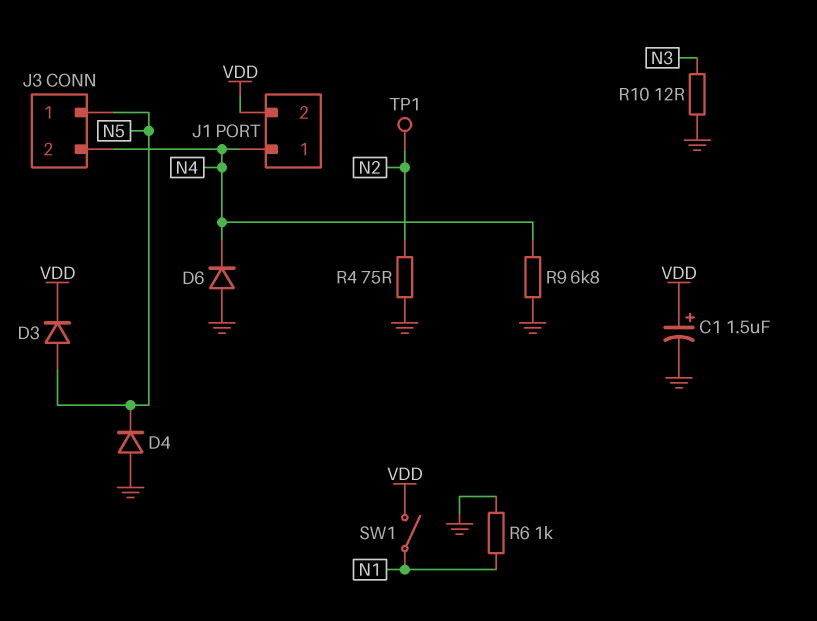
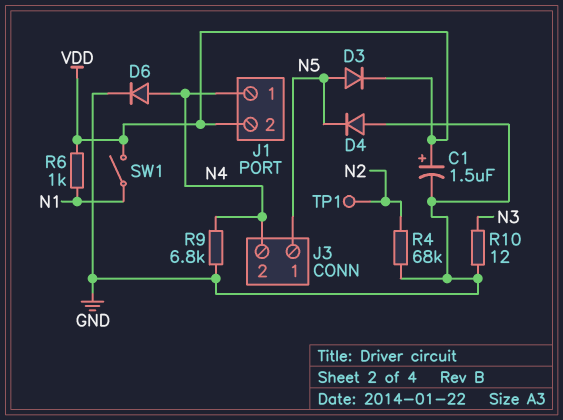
D6: diode (A GND, K N4) -> diode (A N4, K GND)
R4: 75 (GND, N2) -> 68k (GND, N2)
R6: 1k (GND, N1) -> 1k (N1, VDD)

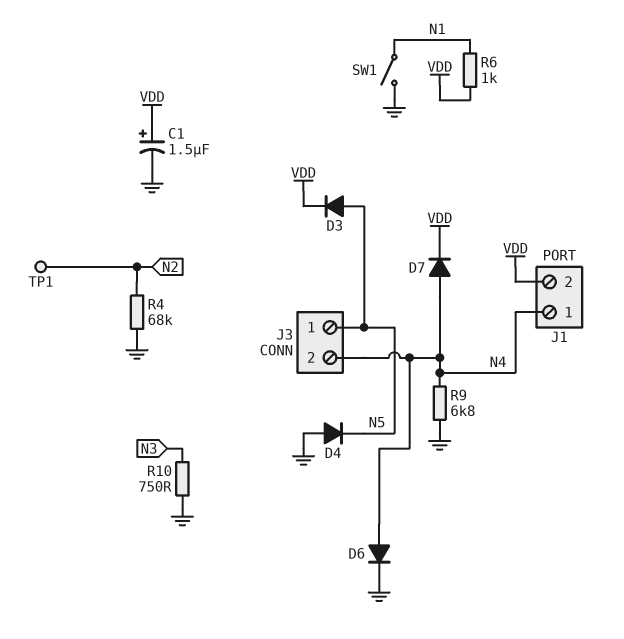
D7: none -> diode (A N4, K VDD)
R10: 12 (GND, N3) -> 750 (GND, N3)
SW1: switch (N1, VDD) -> switch (GND, N1)

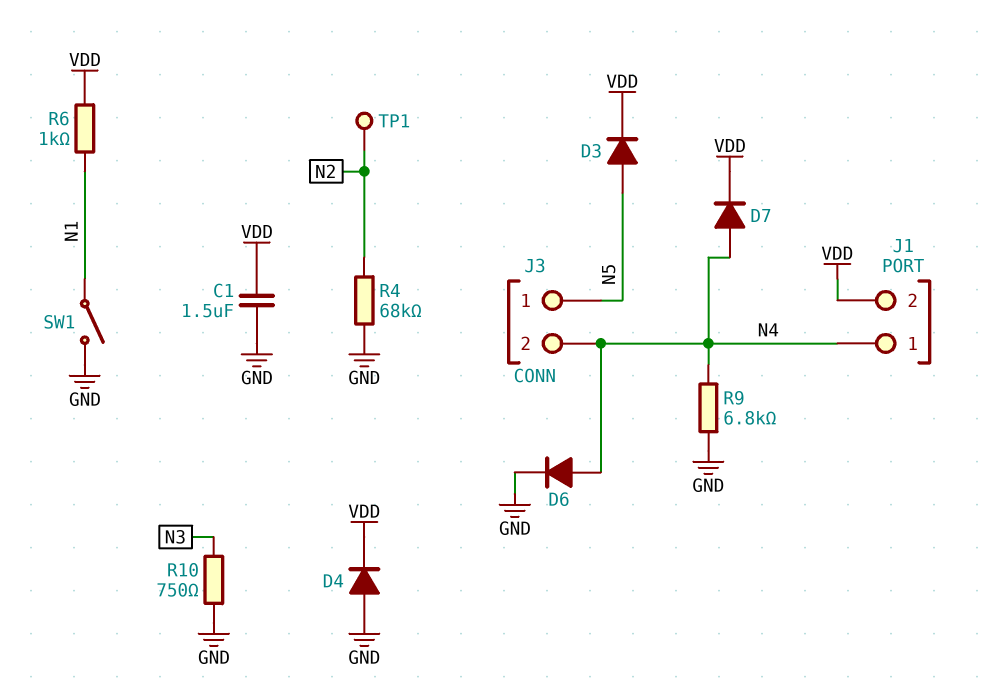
C1: 1.5uF (plus VDD, minus GND) -> 1.5uF (GND, VDD)
D4: diode (A GND, K N5) -> diode (A GND, K VDD)

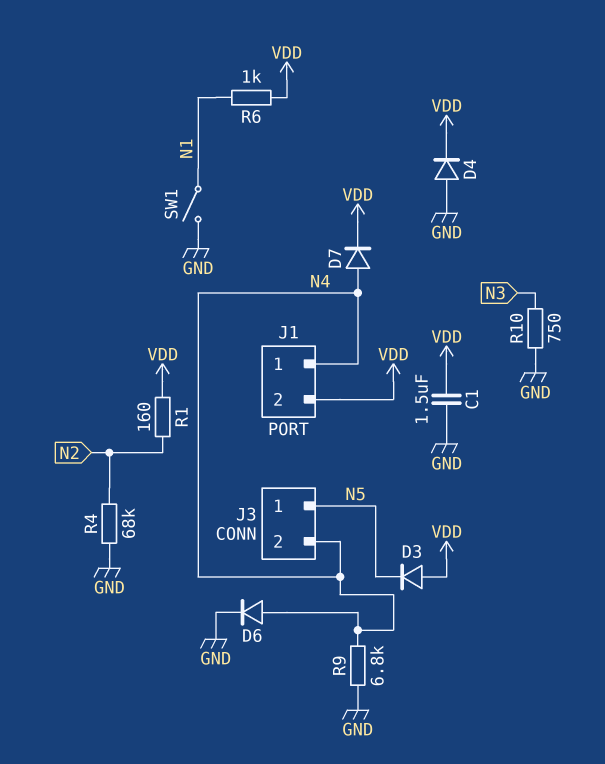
D3: diode (A N5, K VDD) -> diode (A VDD, K N5)
R1: none -> 160 (N2, VDD)
TP1: test point (N2) -> none

